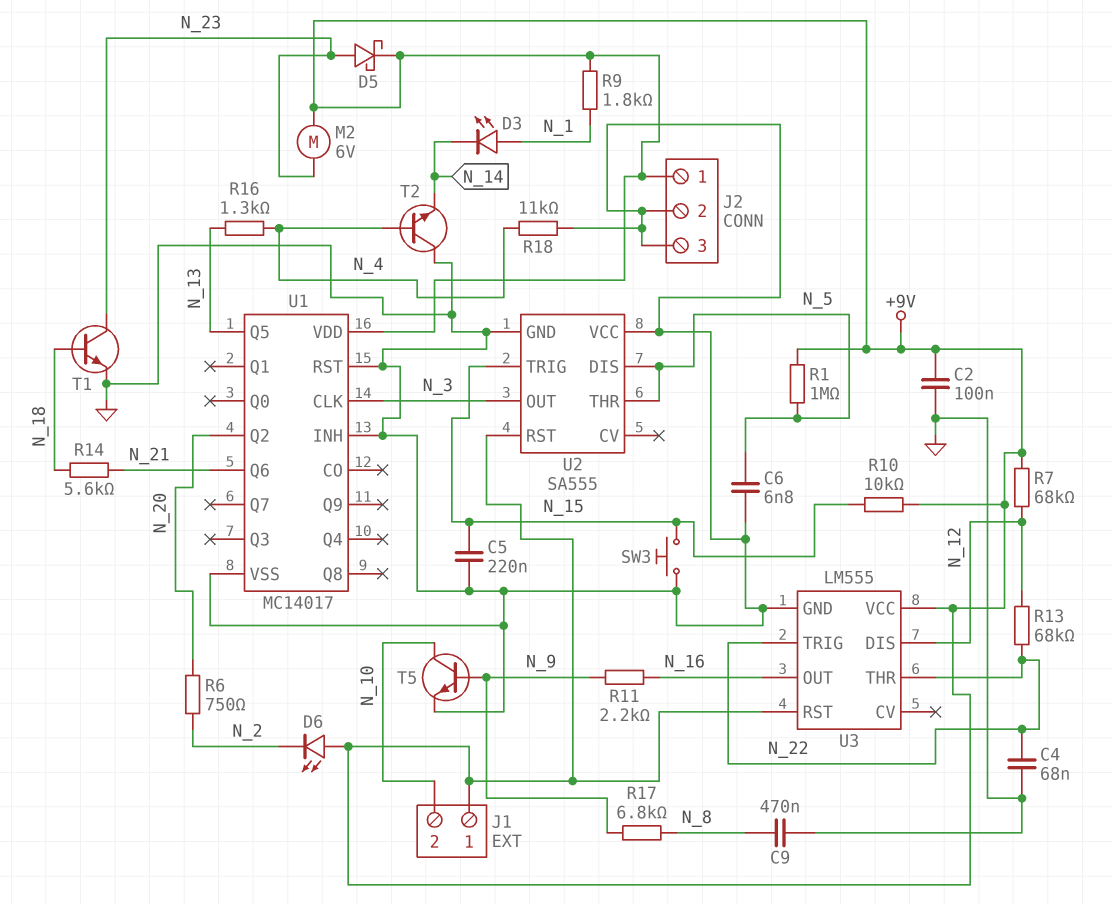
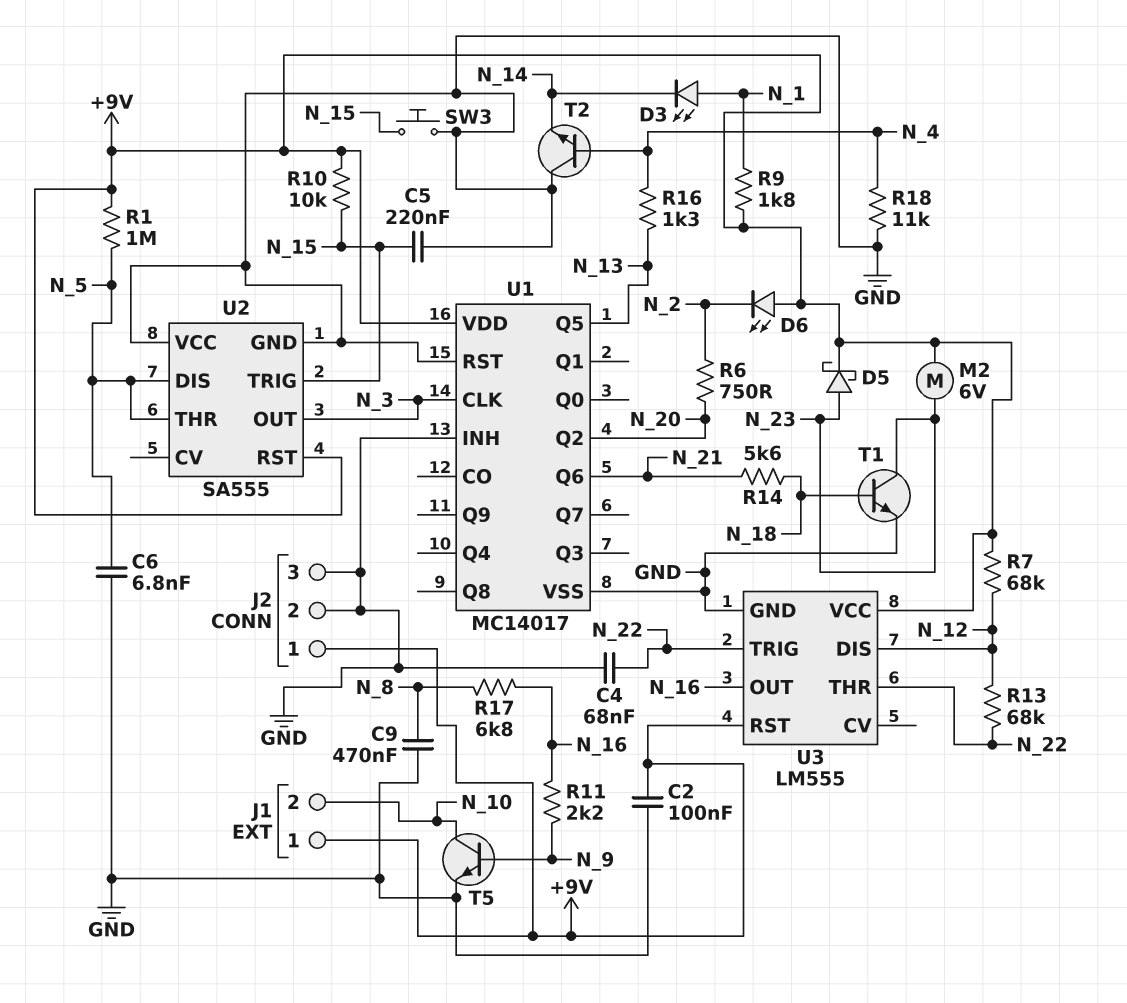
R17: 6.8k (N_8, N_9) -> 6.8k (N_8, N_16)

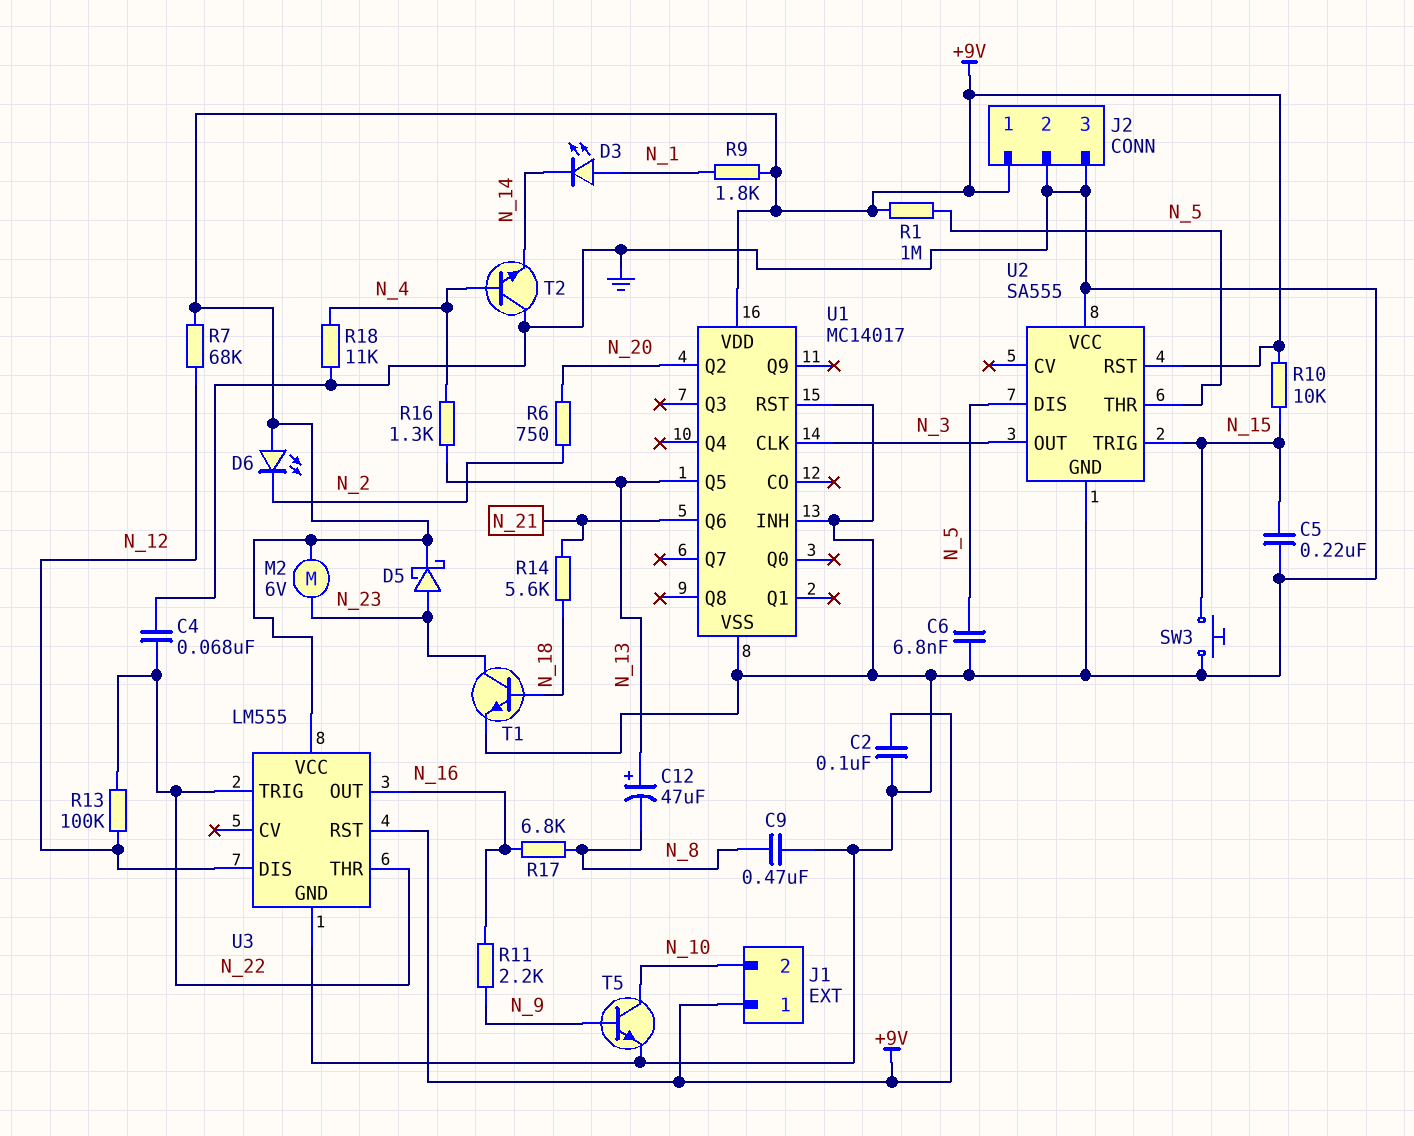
C12: none -> 47uF (plus N_13, minus N_8)
R13: 68k (N_12, N_22) -> 100k (N_12, N_22)

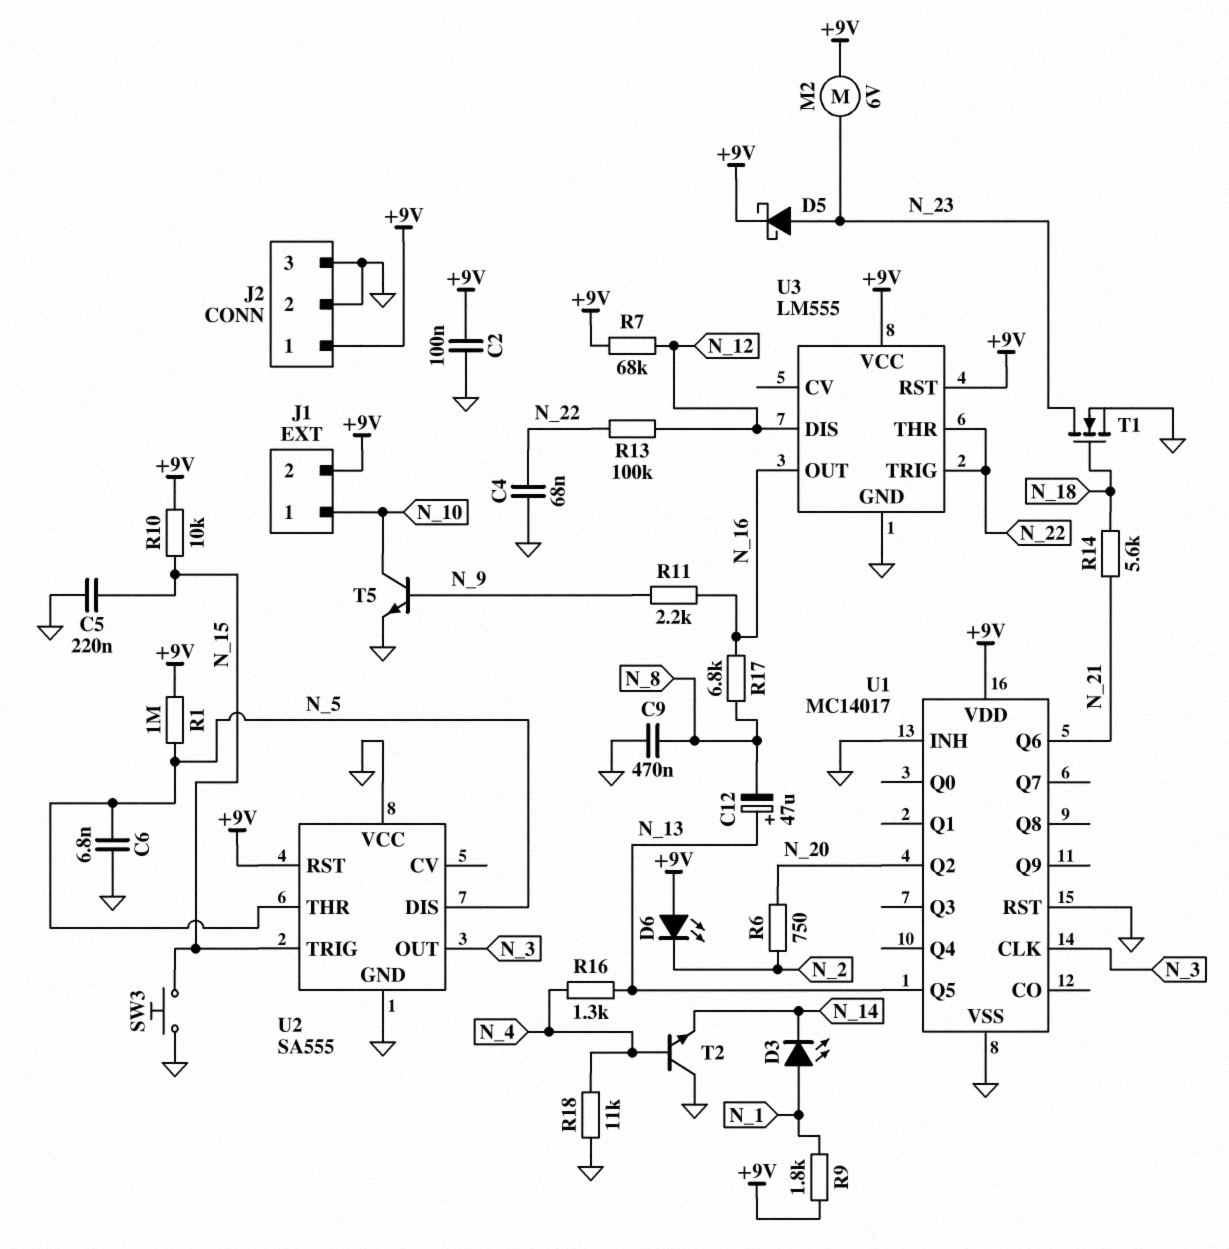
J1 pin 1: +9V -> N_10
J1 pin 2: N_10 -> +9V
T1: NPN (B N_18, C N_23, E GND) -> NMOS (G N_18, D N_23, S GND)

